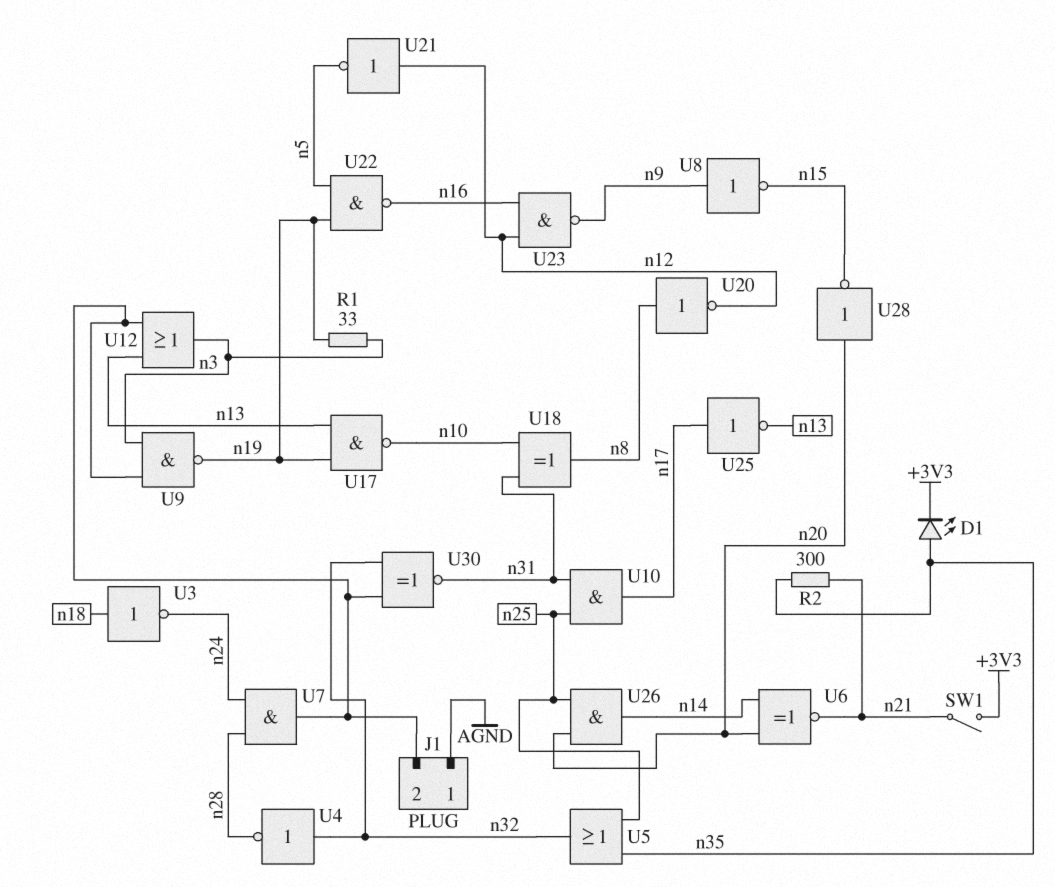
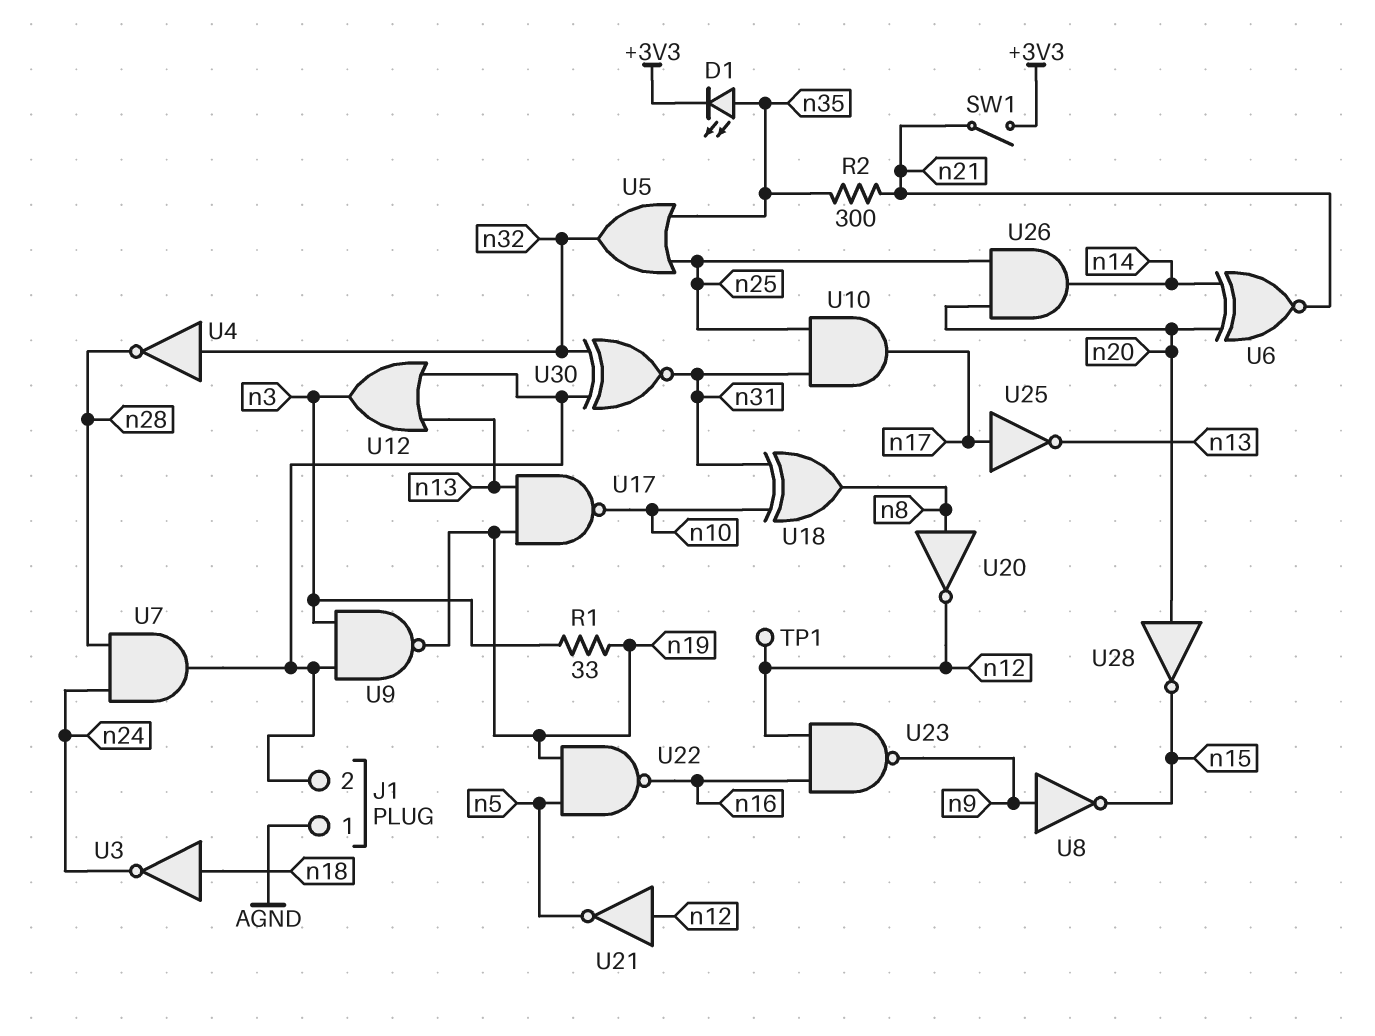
TP1: none -> test point (n12)

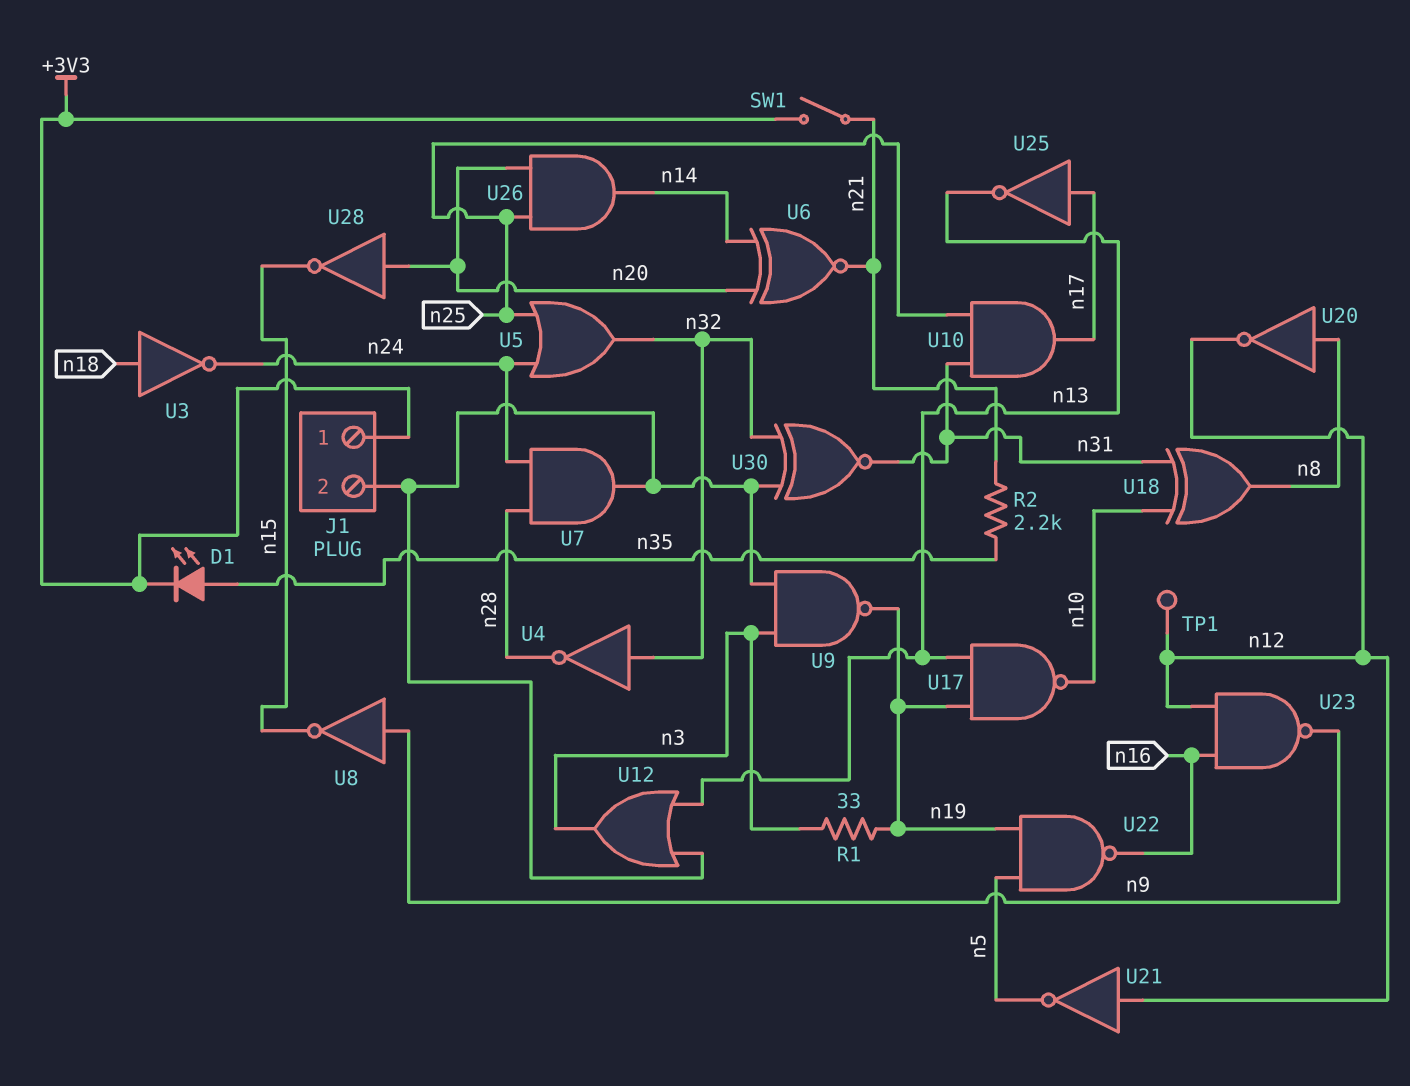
J1 pin 1: AGND -> +3V3
R2: 300 (n21, n35) -> 2.2k (n21, n35)
U5: OR (in n25, in n35, out n32) -> OR (in n24, in n25, out n32)

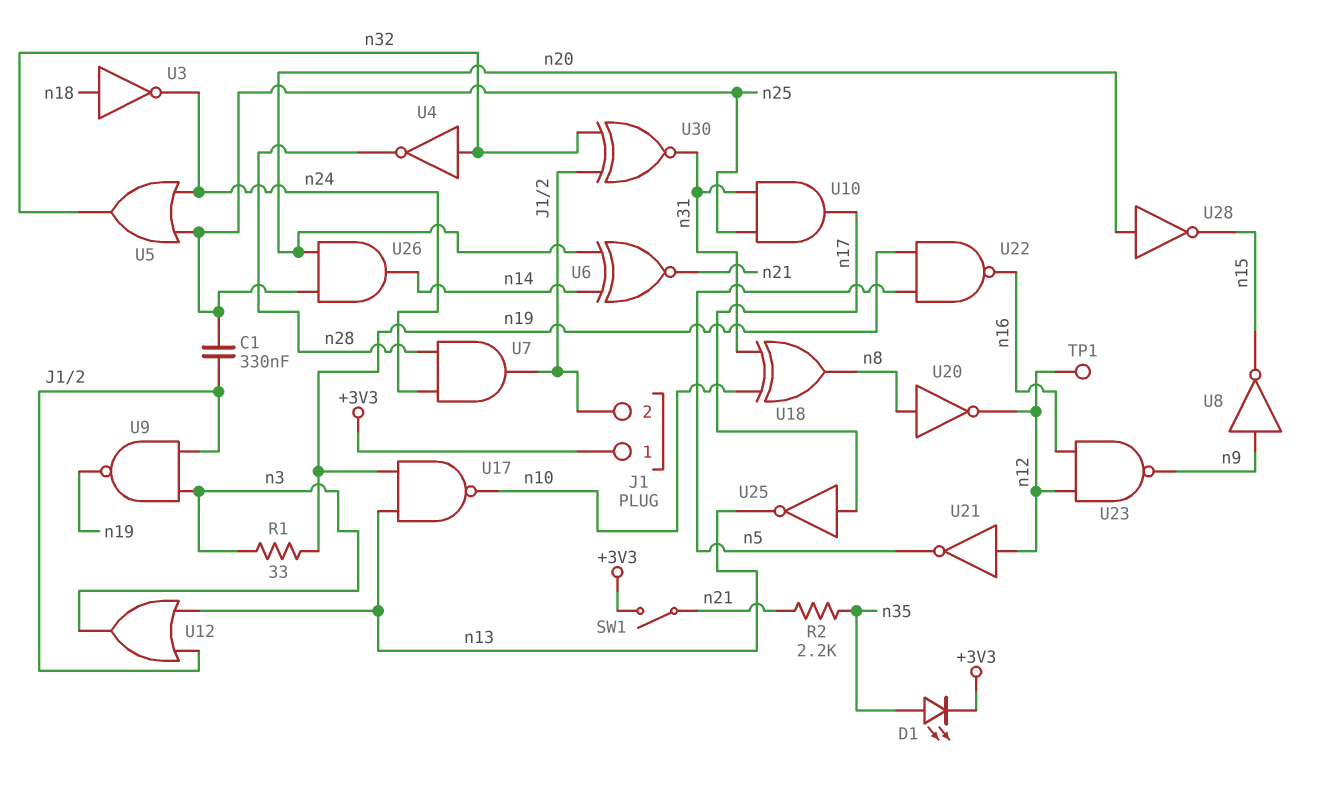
C1: none -> 330nF (J1/2, n25)

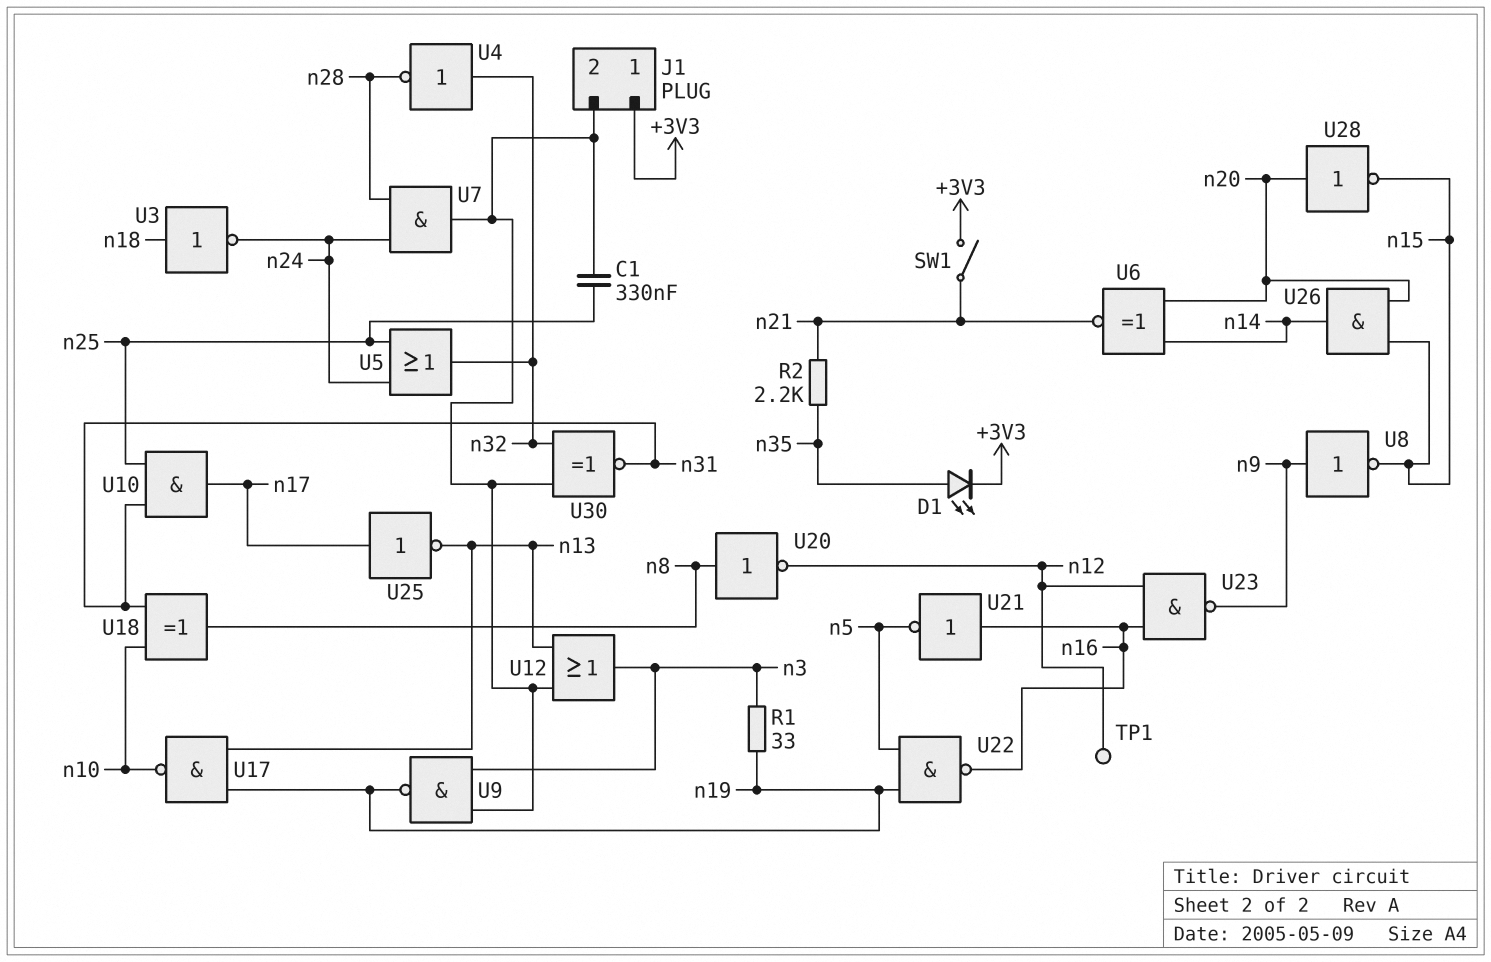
U21: NOT (in n12, out n5) -> NOT (in n16, out n5)
U26: AND (in n20, in n25, out n14) -> AND (in n15, in n20, out n14)

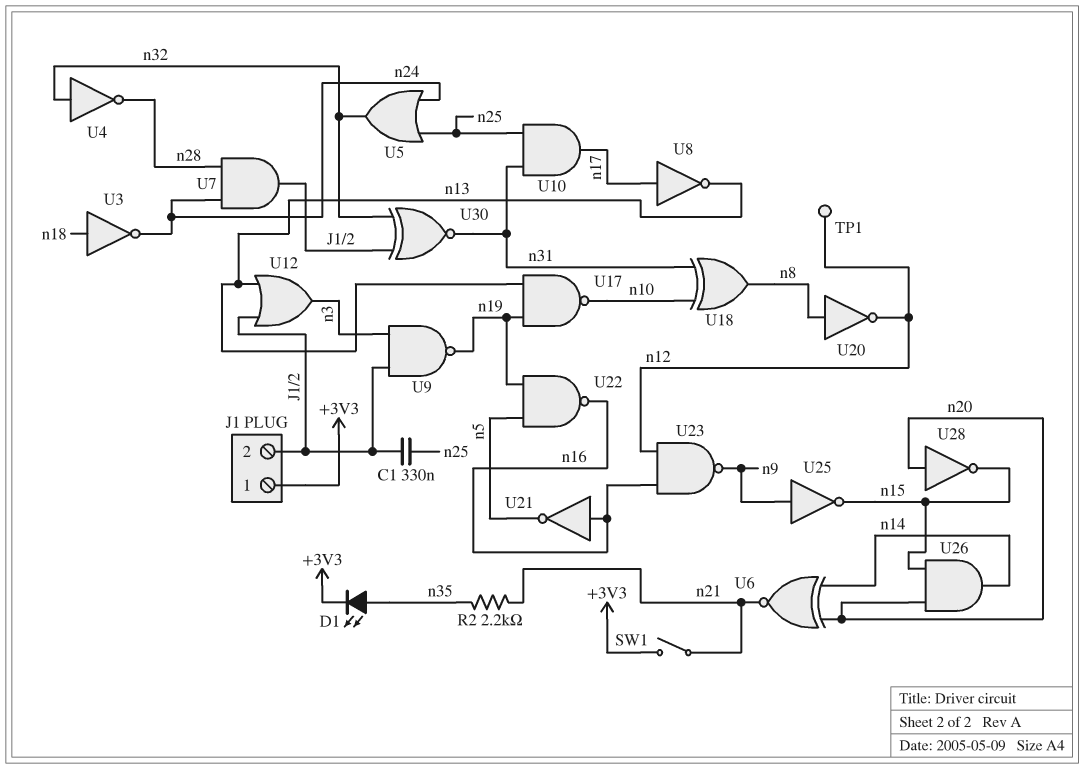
R1: 33 (n3, n19) -> none
U8: NOT (in n9, out n15) -> NOT (in n17, out n13)
U25: NOT (in n17, out n13) -> NOT (in n9, out n15)

